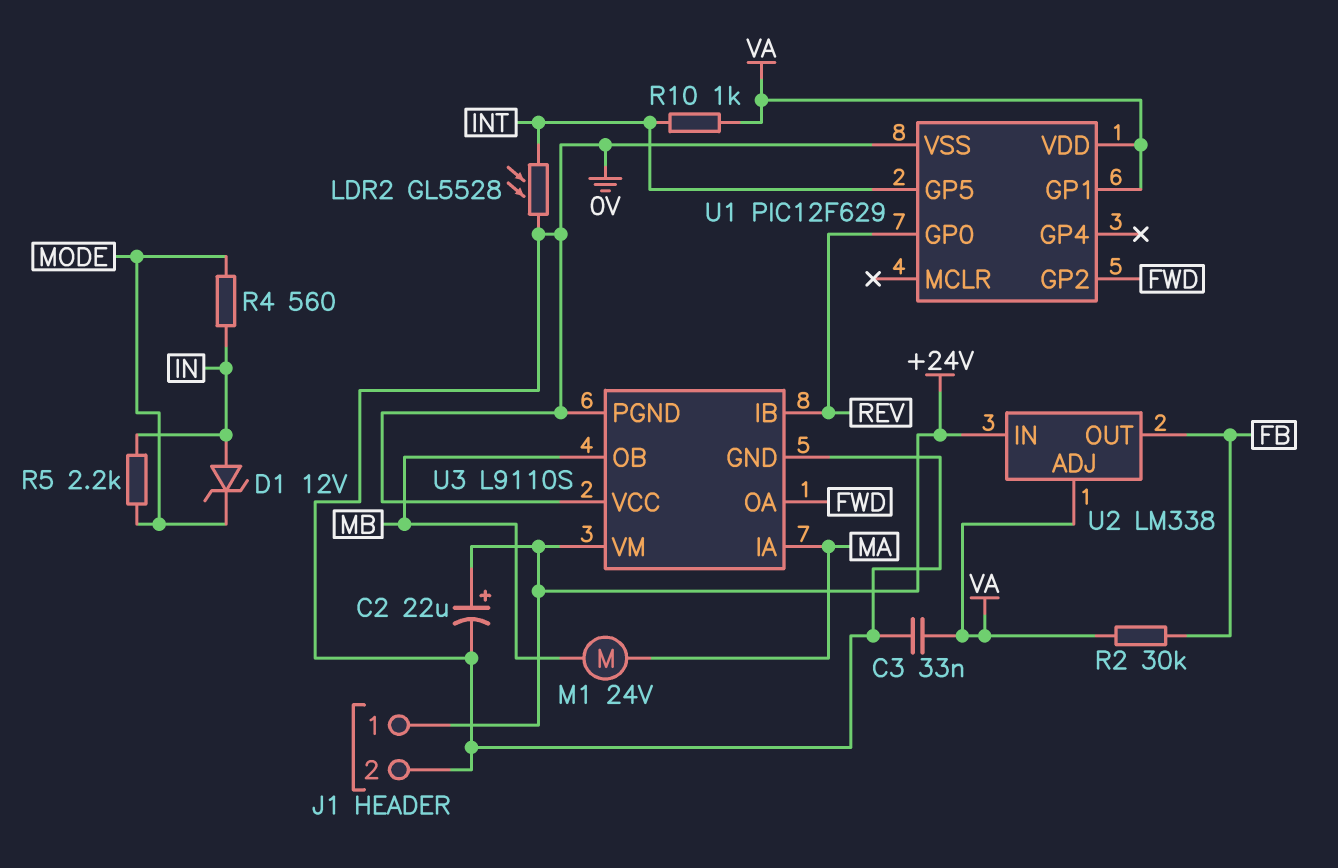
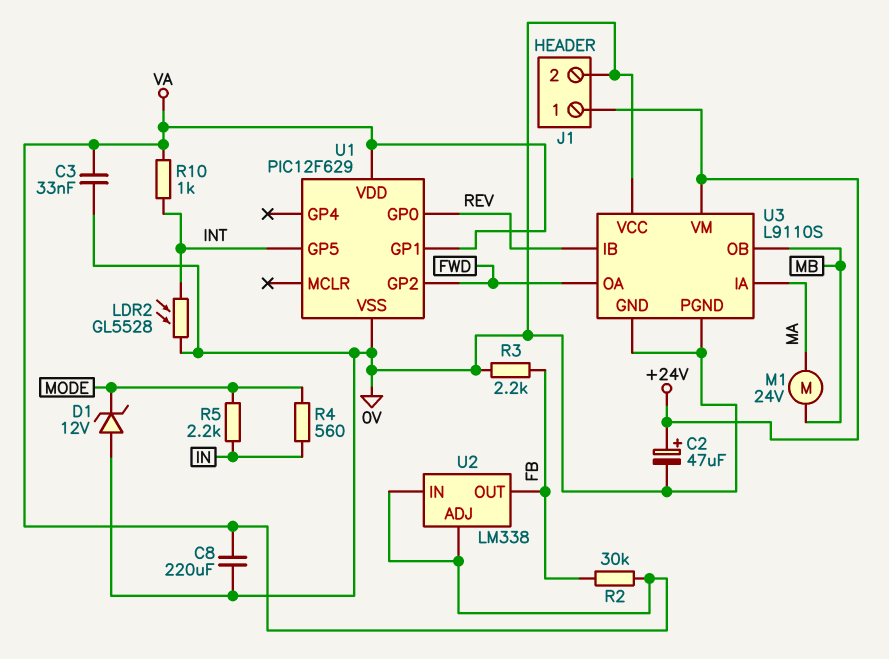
C2: 22uF (plus +24V, minus 0V) -> 47uF (plus +24V, minus 0V)
C8: none -> 220uF (0V, VA)
D1: zener 12V (A IN, K MODE) -> zener 12V (A 0V, K MODE)
R3: none -> 2.2k (0V, FB)
U2 pin IN: +24V -> VA

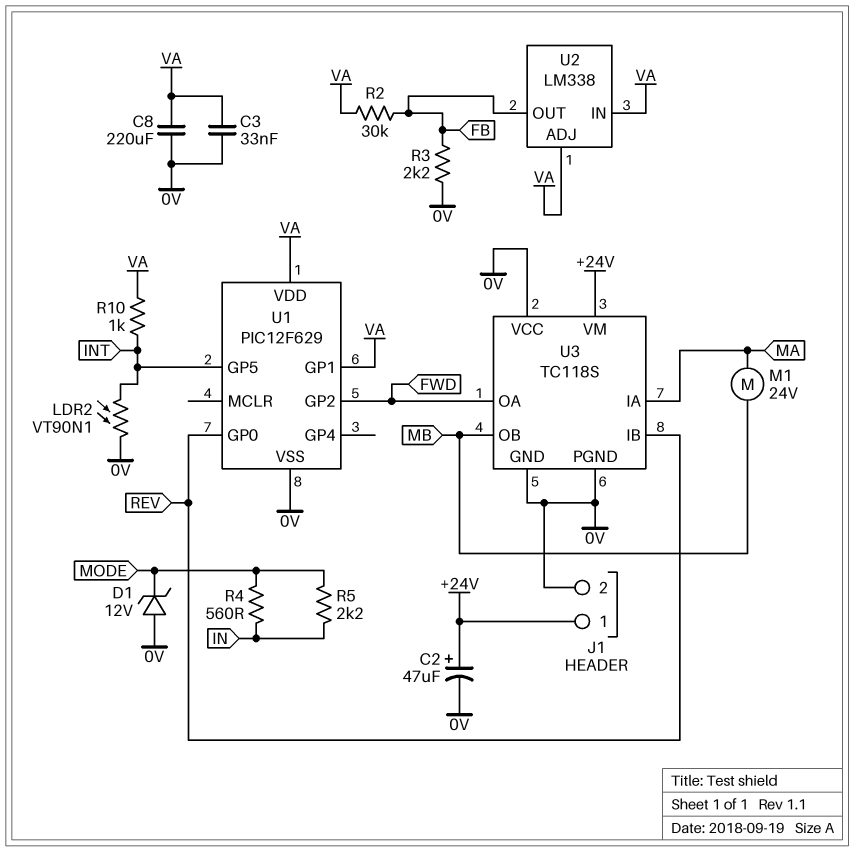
LDR2: GL5528 (0V, INT) -> VT90N1 (0V, INT)
U3: L9110S -> TC118S

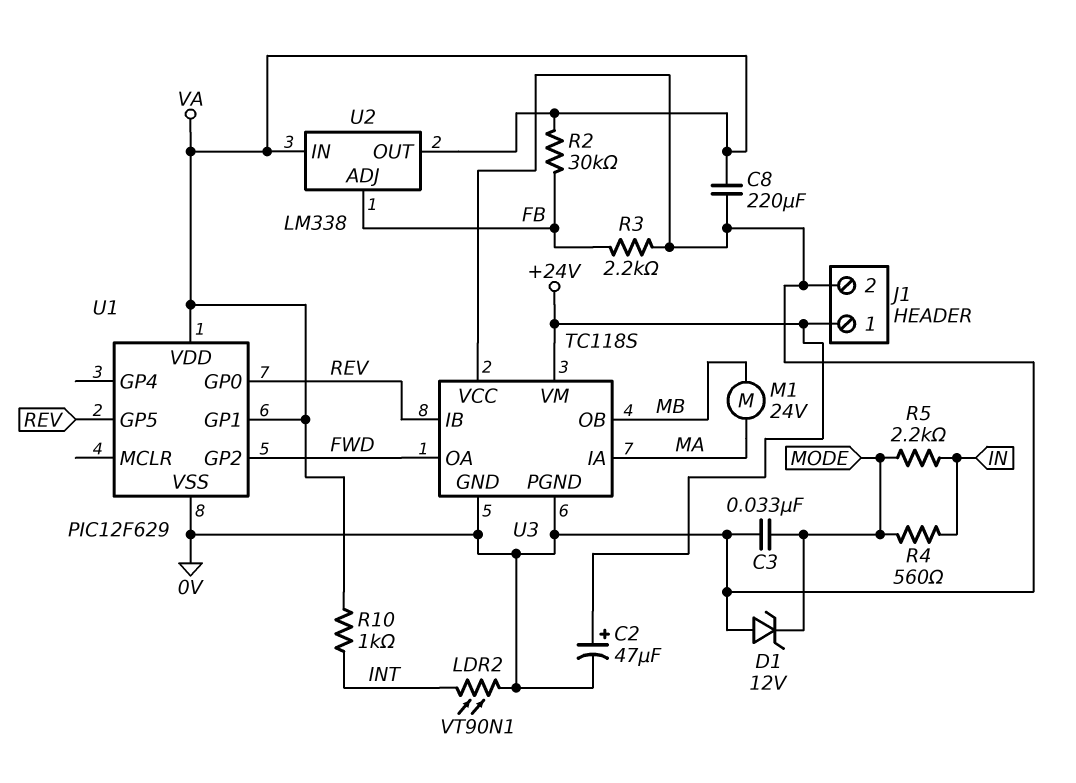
C3: 33nF (0V, VA) -> 33nF (0V, MODE)
U1 pin GP5: INT -> REV
U2 pin ADJ: VA -> FB
U2 pin OUT: FB -> VA

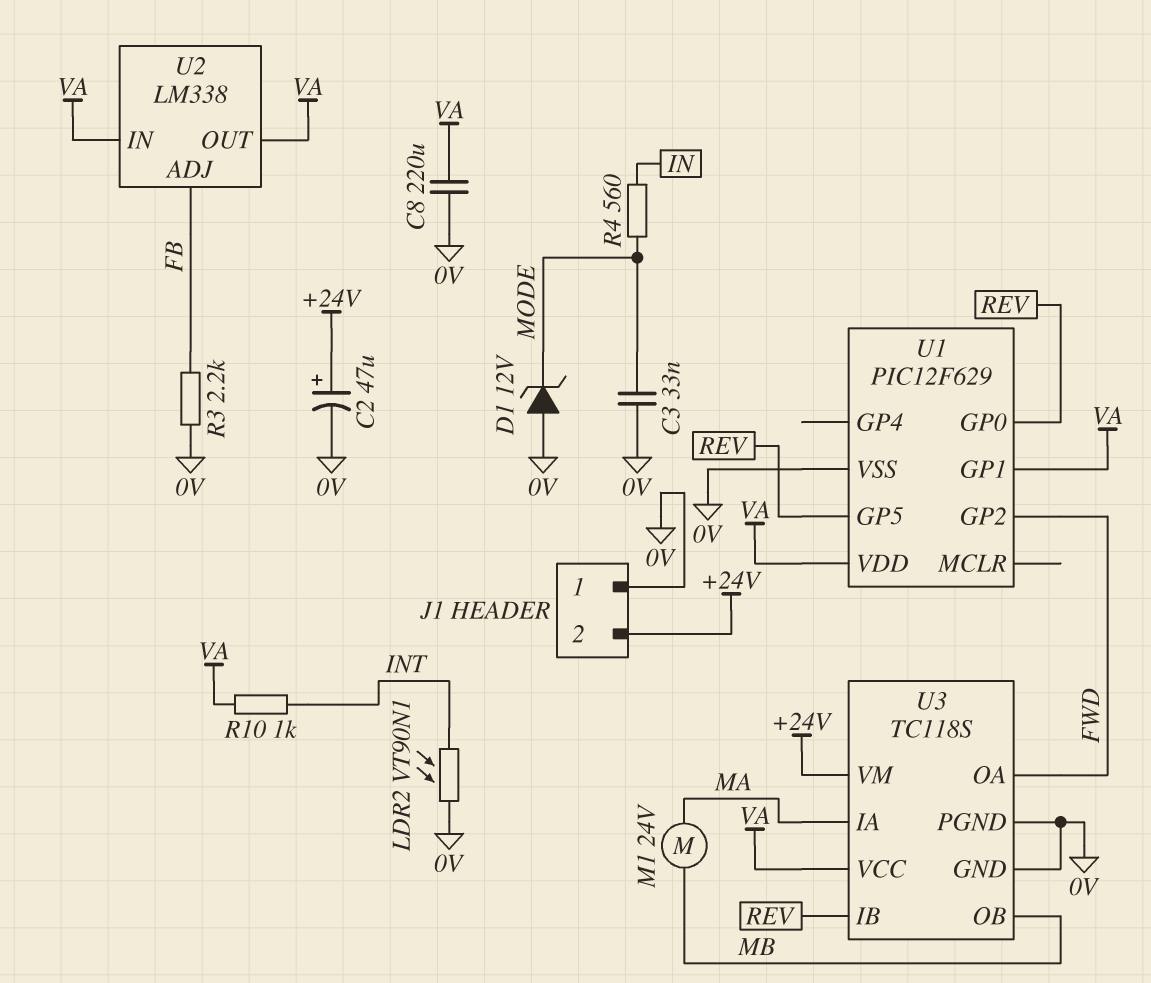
J1 pin 1: +24V -> 0V
J1 pin 2: 0V -> +24V
R2: 30k (FB, VA) -> none
R5: 2.2k (IN, MODE) -> none
U3 pin VCC: 0V -> VA

